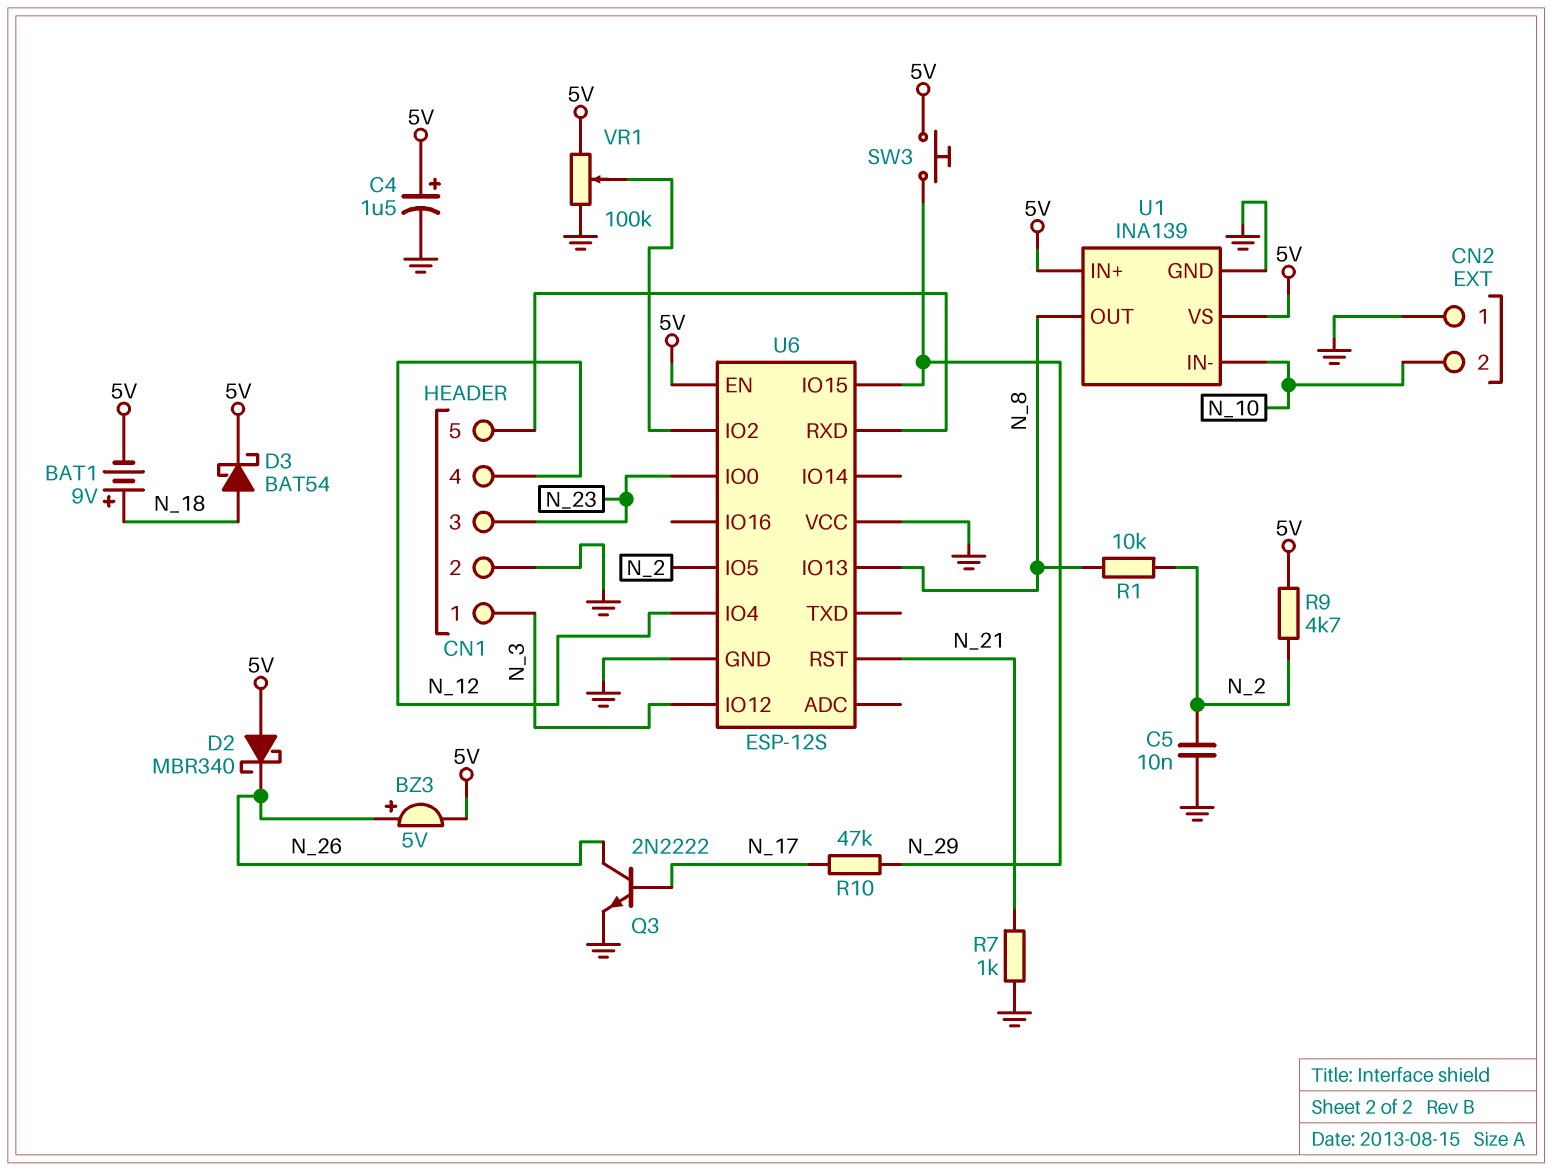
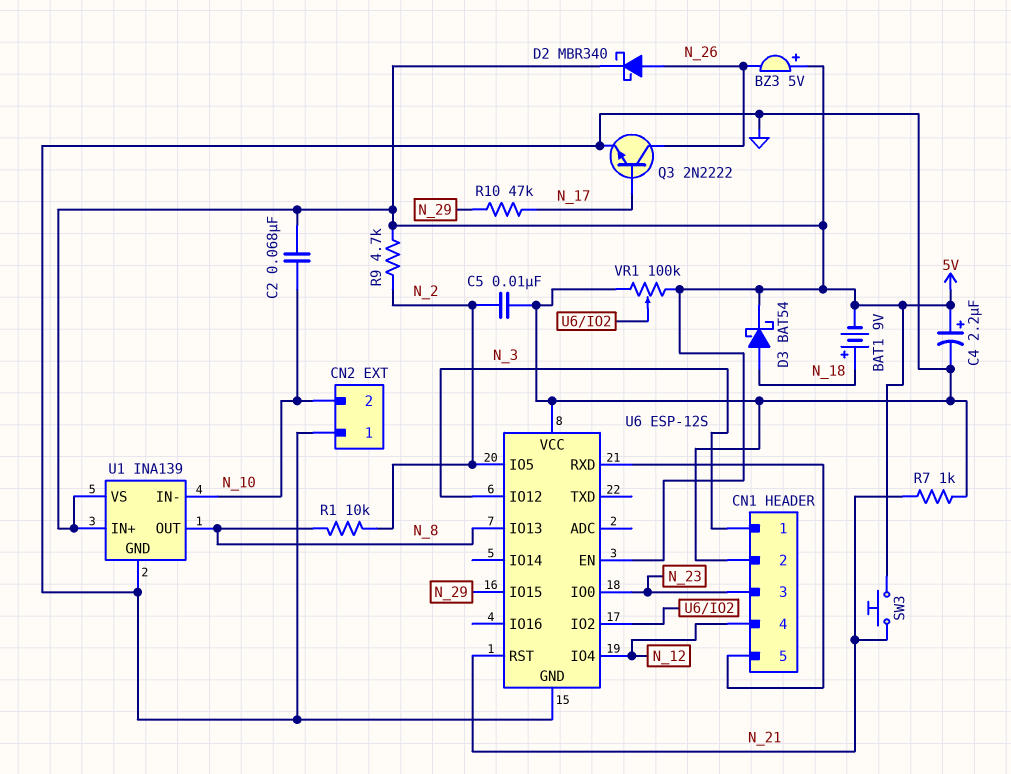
BZ3: buzzer 5V (plus N_26, minus 5V) -> buzzer 5V (plus 5V, minus N_26)
C2: none -> 68nF (5V, N_10)
C4: 1.5uF (plus 5V, minus GND) -> 2.2uF (plus 5V, minus GND)
D2: schottky MBR340 (A 5V, K N_26) -> schottky MBR340 (A N_26, K 5V)
SW3: button (5V, N_29) -> button (5V, N_21)

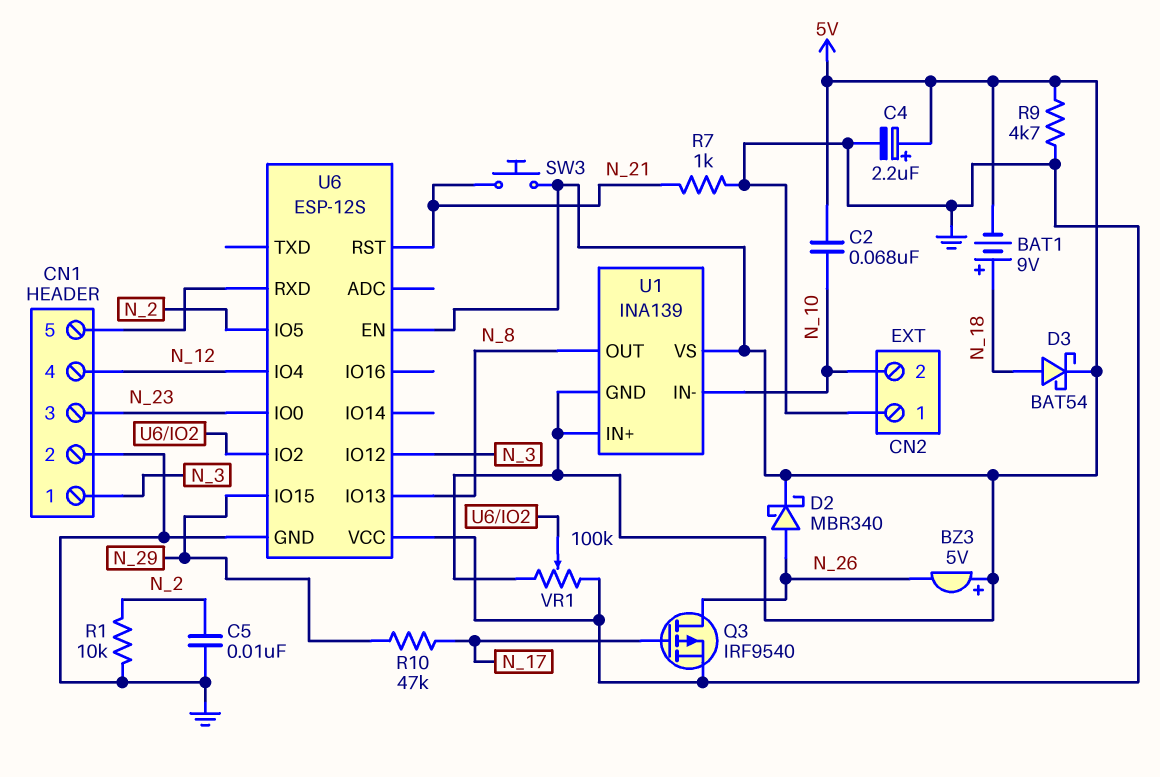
Q3: NPN 2N2222 (B N_17, C N_26, E GND) -> PMOS IRF9540 (G N_17, D N_26, S GND)
R1: 10k (N_2, N_8) -> 10k (GND, N_2)
R9: 4.7k (5V, N_2) -> 4.7k (5V, GND)
U1 pin GND: GND -> 5V

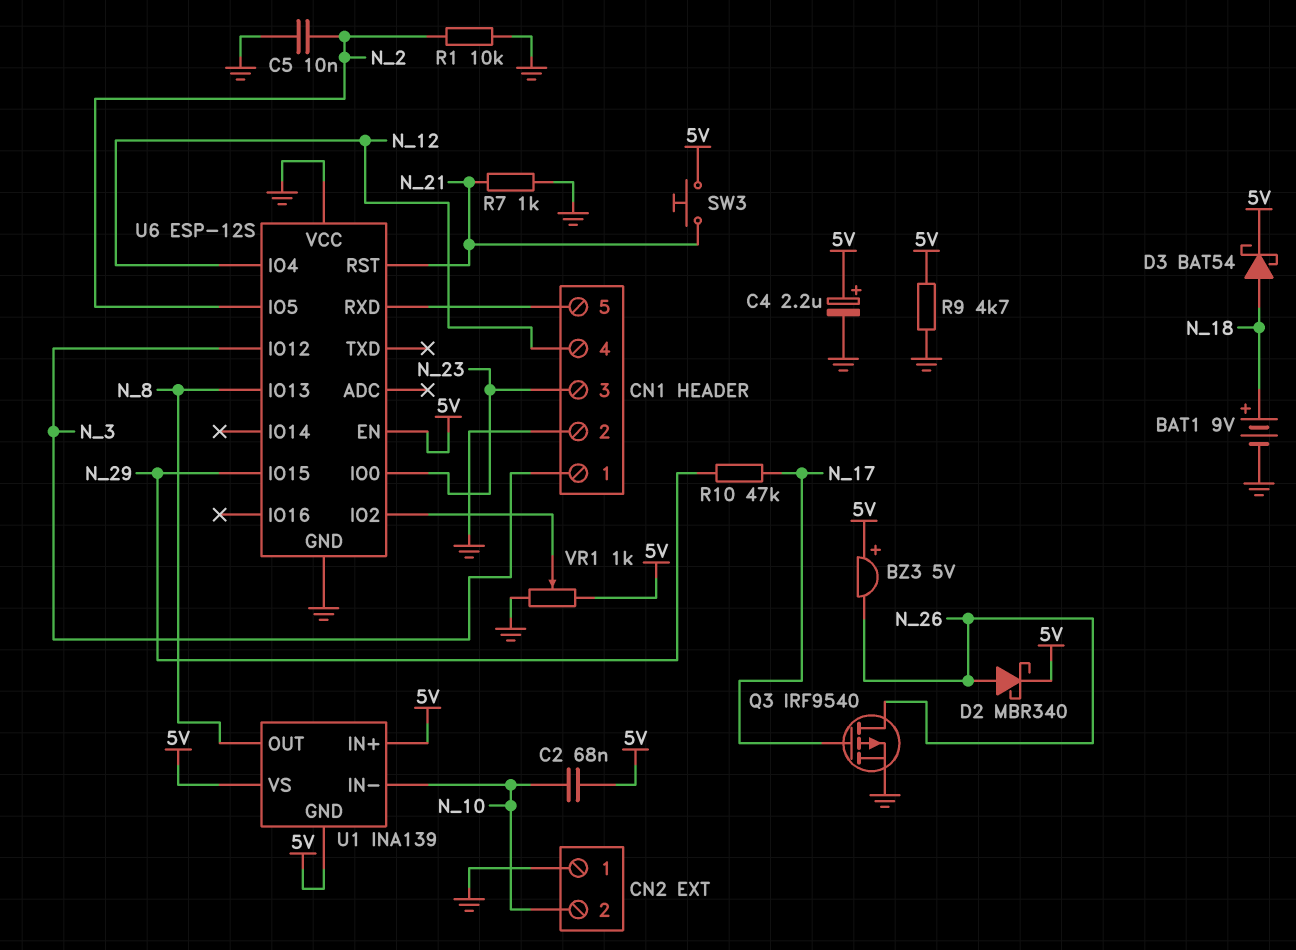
BAT1: 9V (plus N_18, minus 5V) -> 9V (plus N_18, minus GND)
VR1: 100k (5V, GND, wiper U6/IO2) -> 1k (5V, GND, wiper U6/IO2)

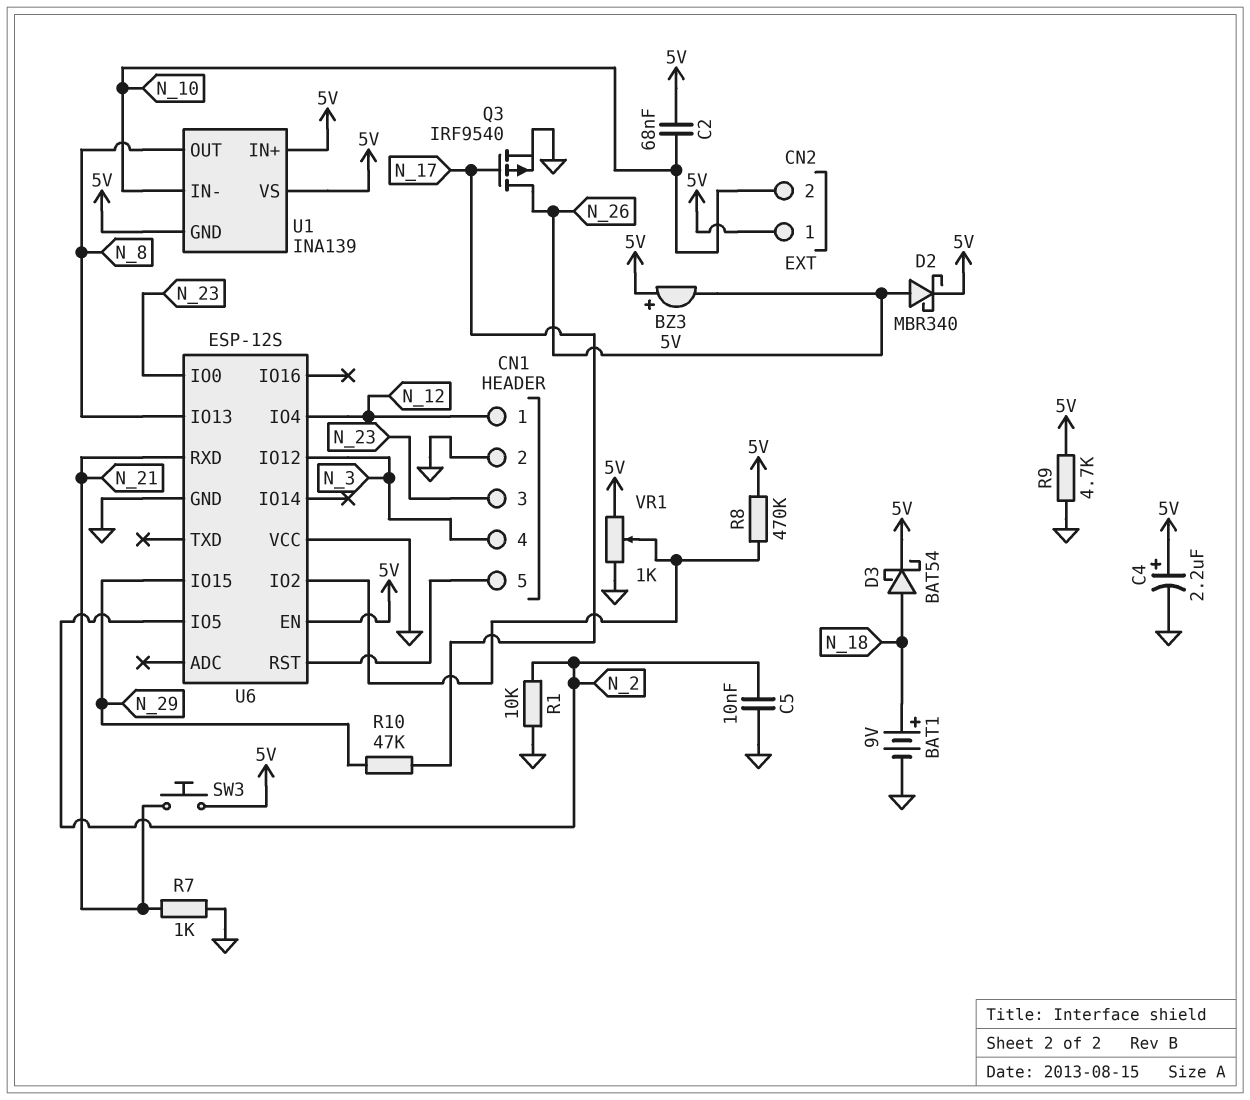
CN1 pin 1: N_3 -> N_12
CN1 pin 4: N_12 -> N_3
CN2 pin 1: GND -> 5V
R8: none -> 470k (5V, U6/IO2)
U6 pin RST: N_21 -> CN1/5
U6 pin RXD: CN1/5 -> N_21

